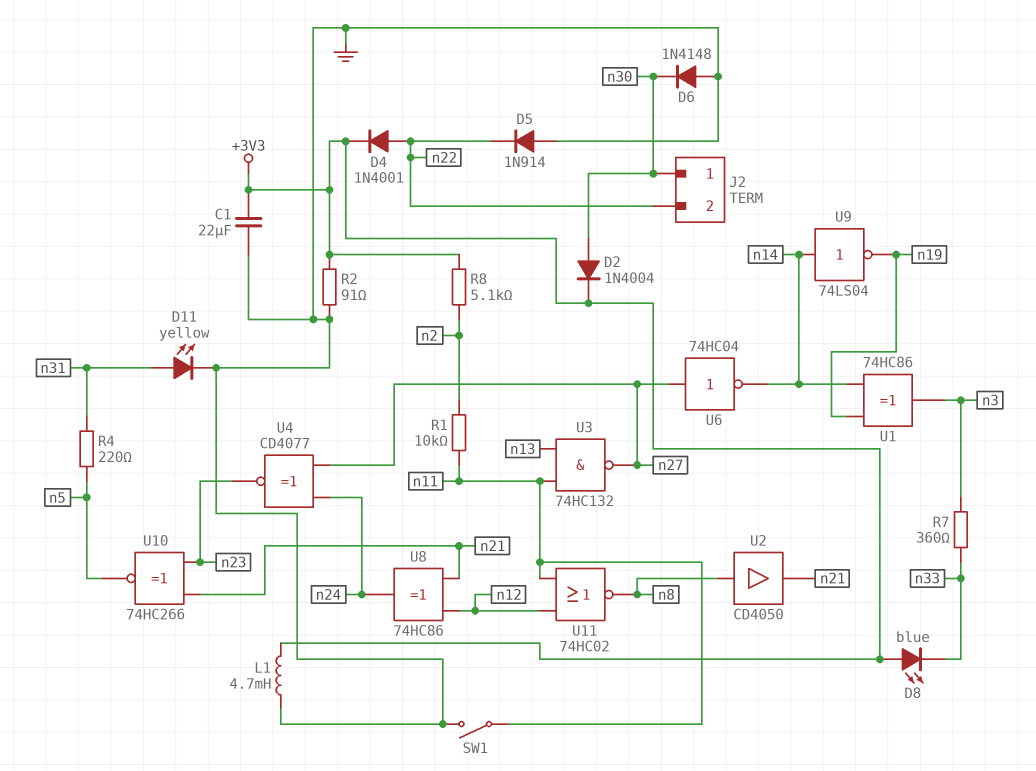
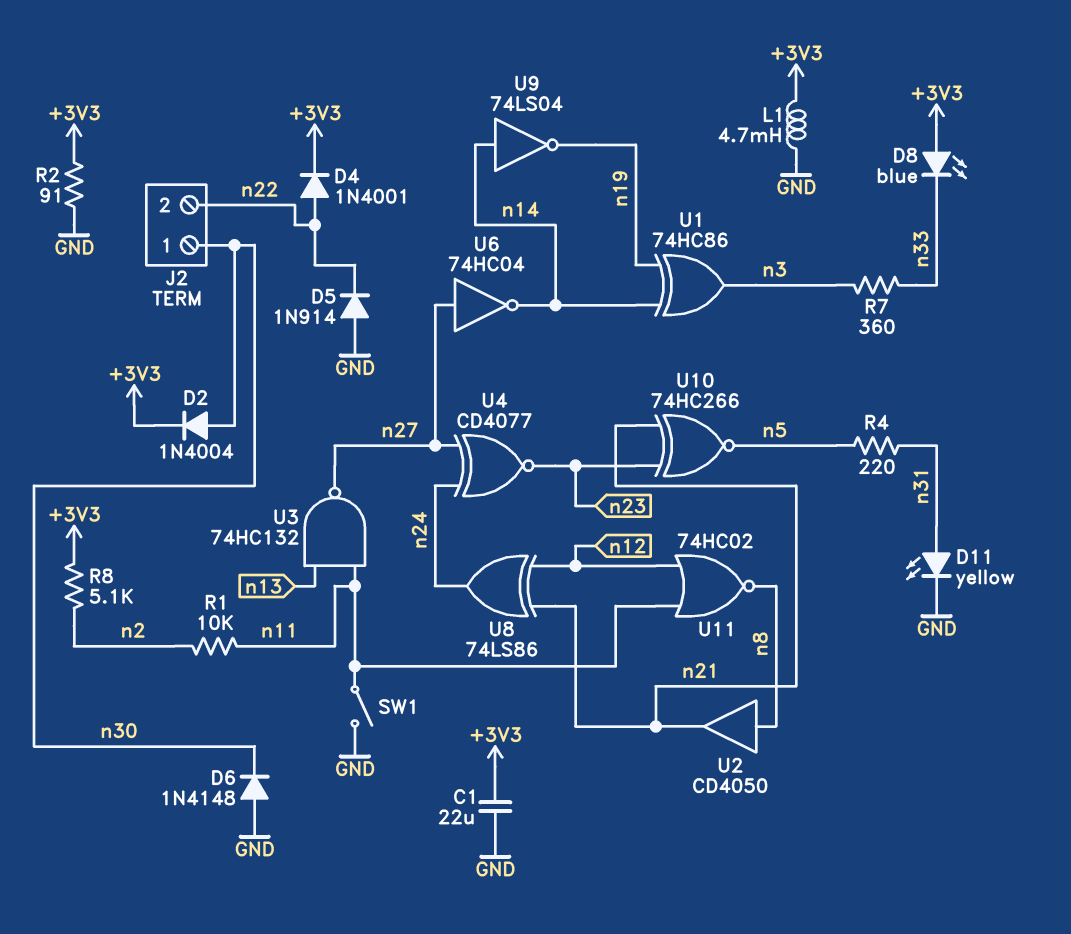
U8: XOR 74HC86 (in n12, in n21, out n24) -> XOR 74LS86 (in n12, in n21, out n24)

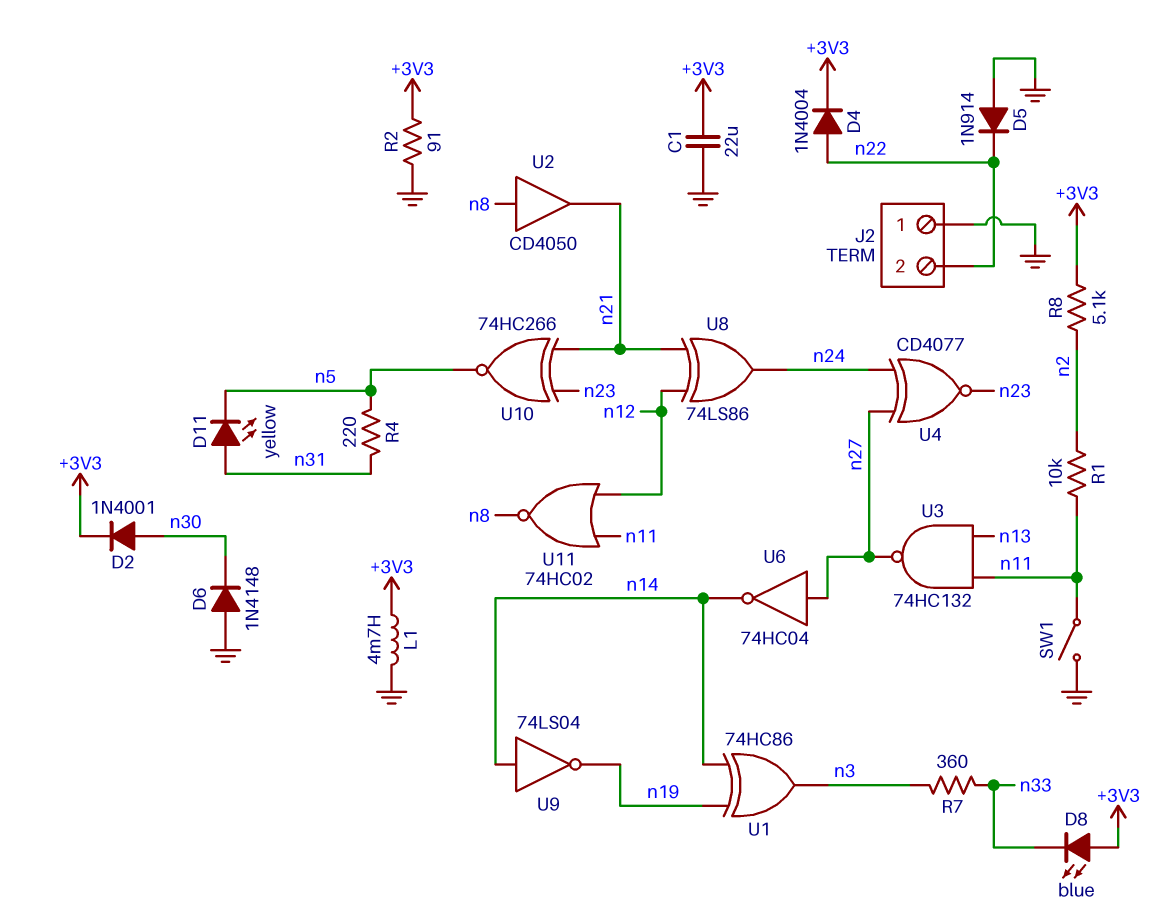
D2: diode 1N4004 (A n30, K +3V3) -> diode 1N4001 (A n30, K +3V3)
D4: diode 1N4001 (A n22, K +3V3) -> diode 1N4004 (A n22, K +3V3)
D11: LED yellow (A n31, K GND) -> LED yellow (A n31, K n5)
J2 pin 1: n30 -> GND

